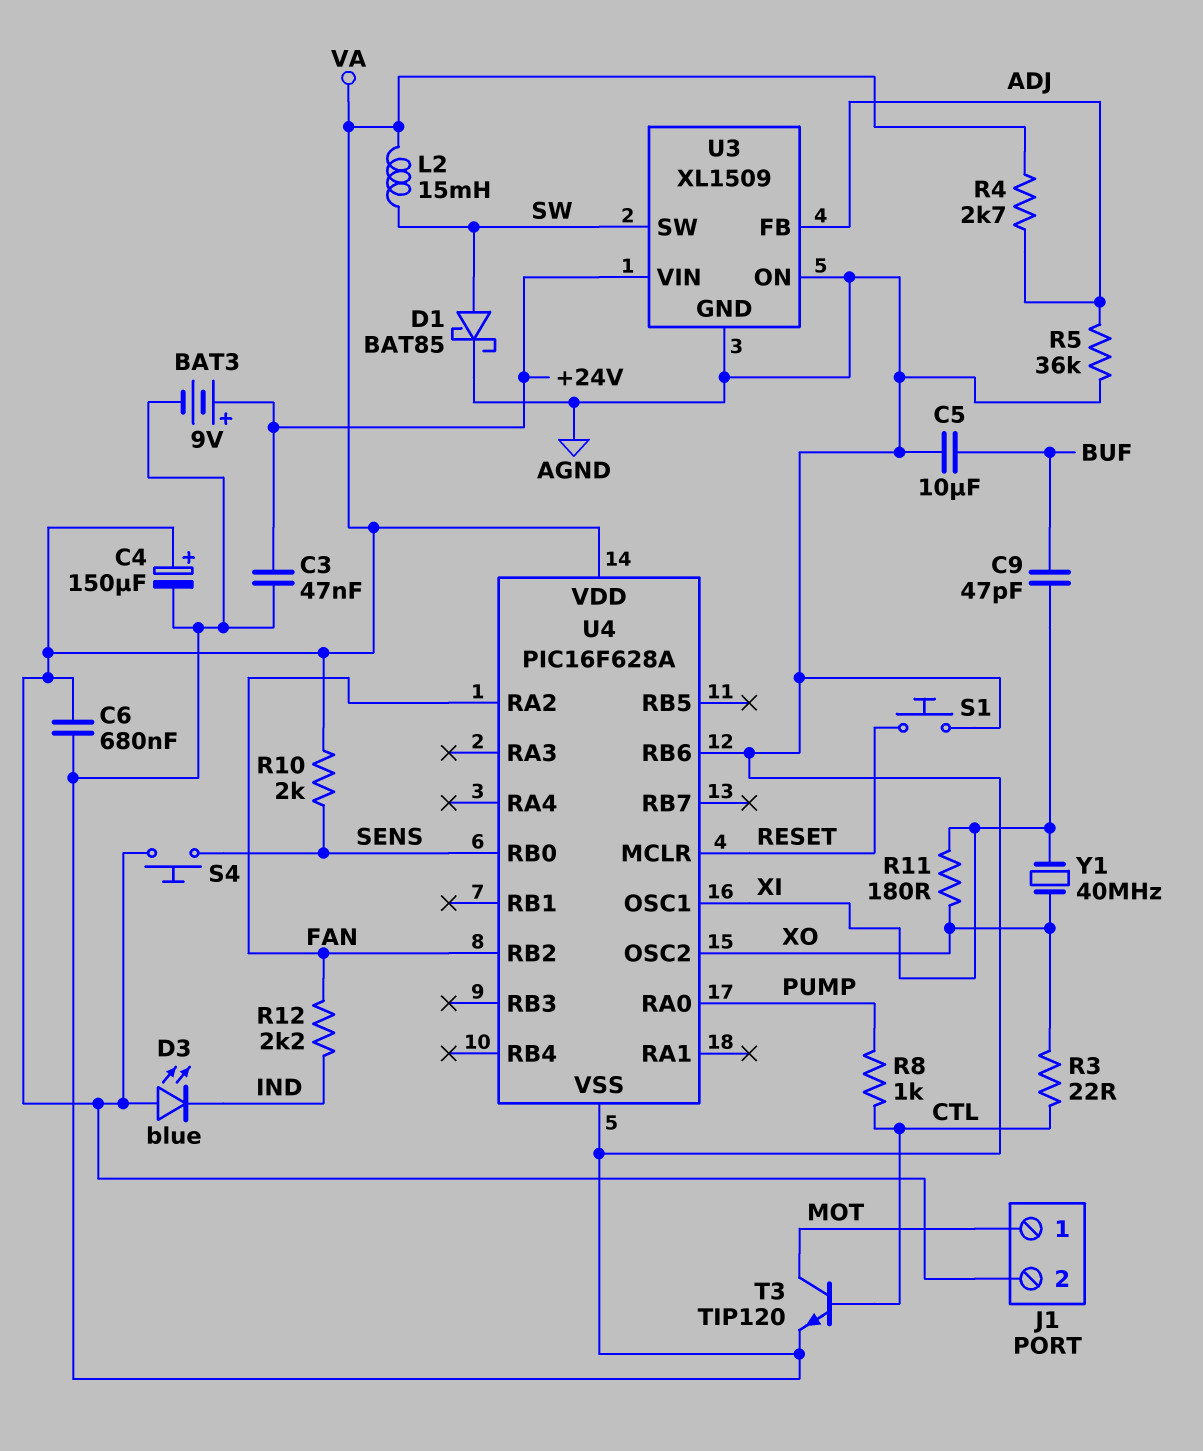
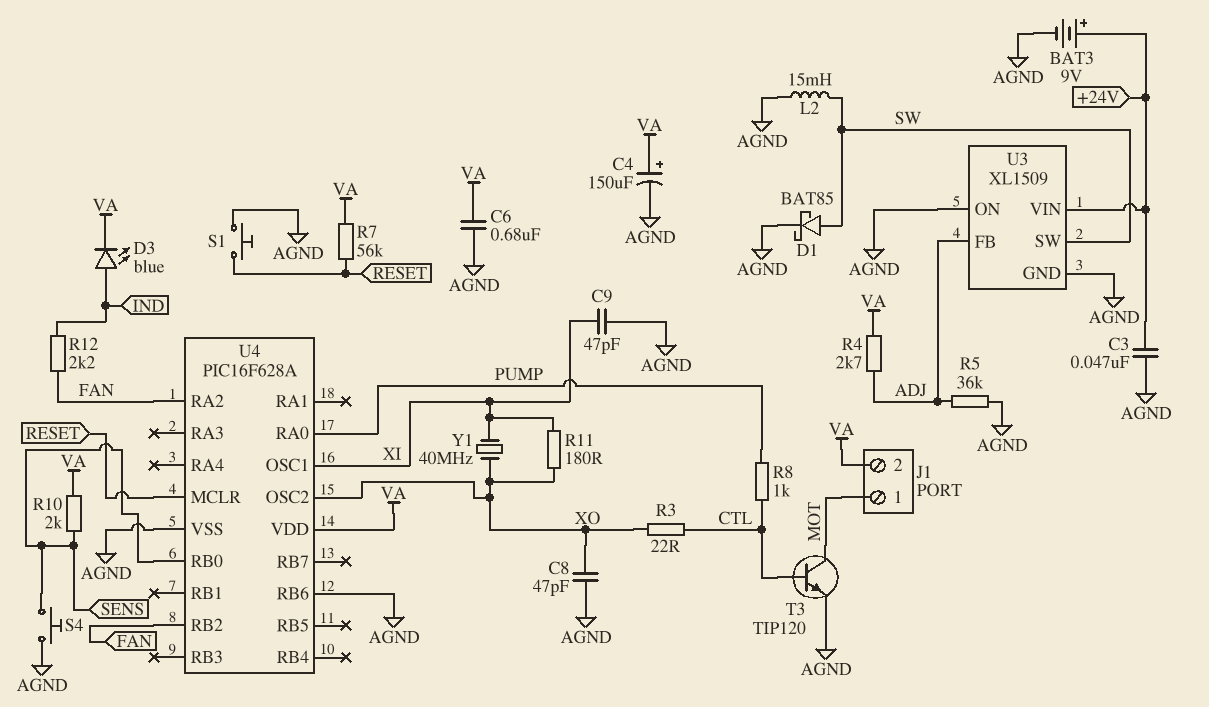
C5: 10uF (AGND, BUF) -> none
C8: none -> 47pF (AGND, XO)
C9: 47pF (BUF, XI) -> 47pF (AGND, XI)
D3: LED blue (A VA, K IND) -> LED blue (A IND, K VA)
L2: 15mH (SW, VA) -> 15mH (AGND, SW)
R7: none -> 56k (RESET, VA)
S4: button (SENS, VA) -> button (AGND, SENS)

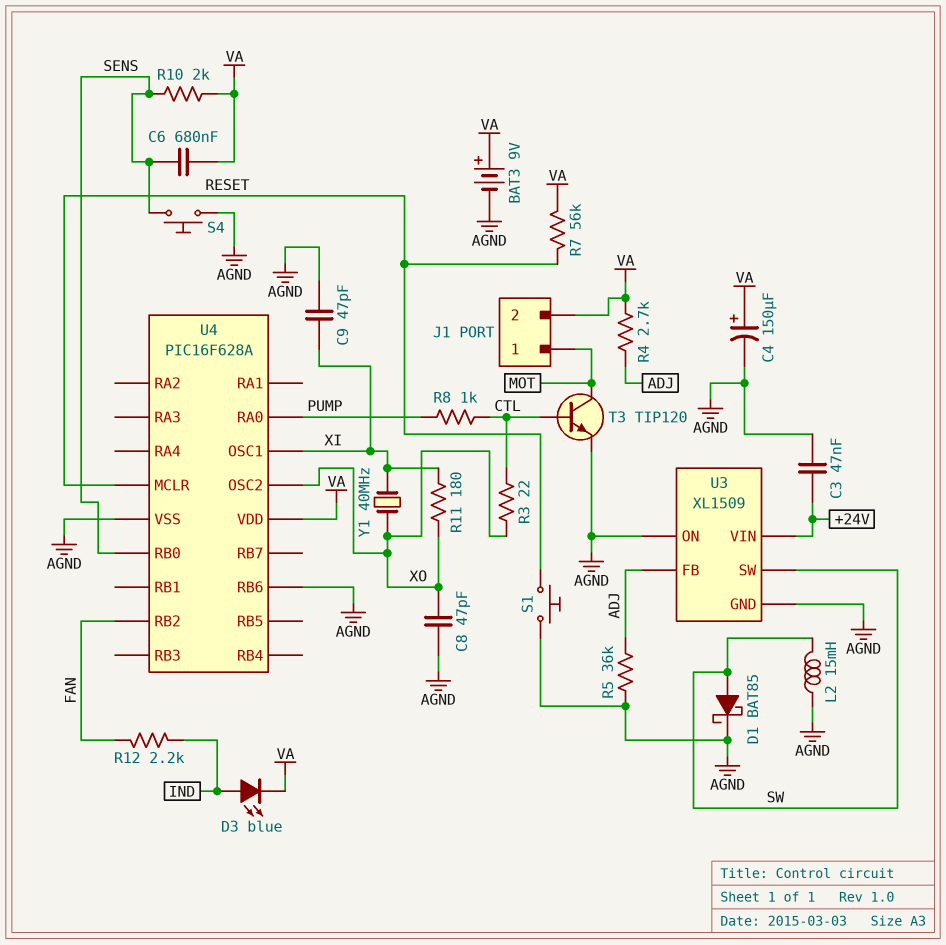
BAT3: 9V (plus +24V, minus AGND) -> 9V (plus VA, minus AGND)
C6: 680nF (AGND, VA) -> 680nF (SENS, VA)
U4 pin RA2: FAN -> none

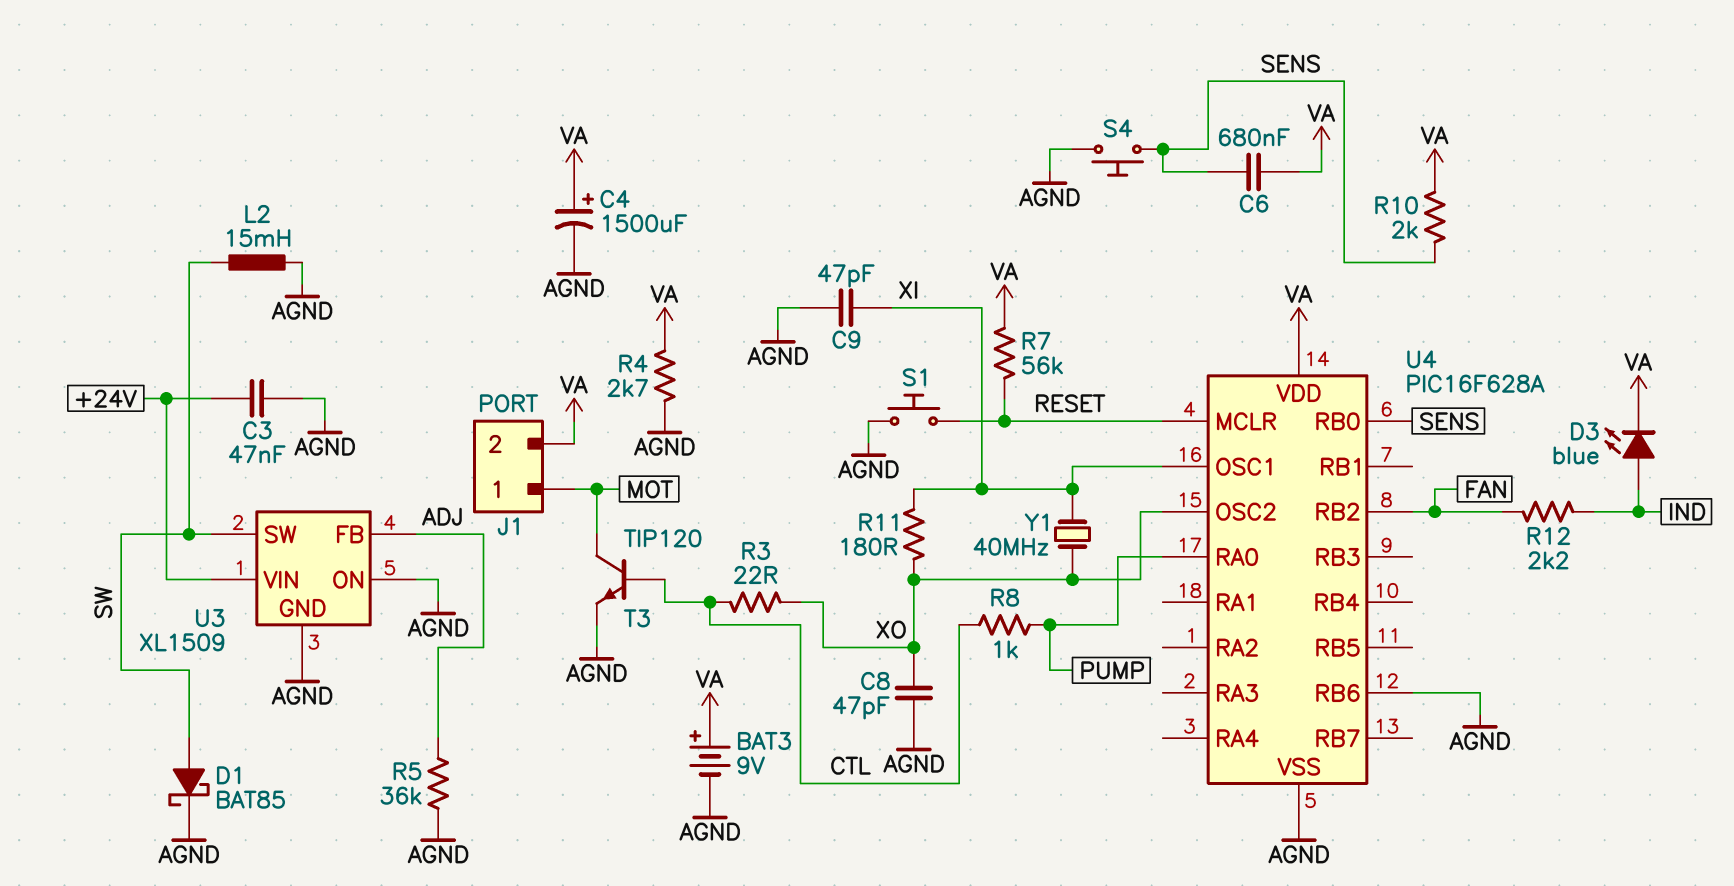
C4: 150uF (plus VA, minus AGND) -> 1500uF (plus VA, minus AGND)
R4: 2.7k (ADJ, VA) -> 2.7k (AGND, VA)

